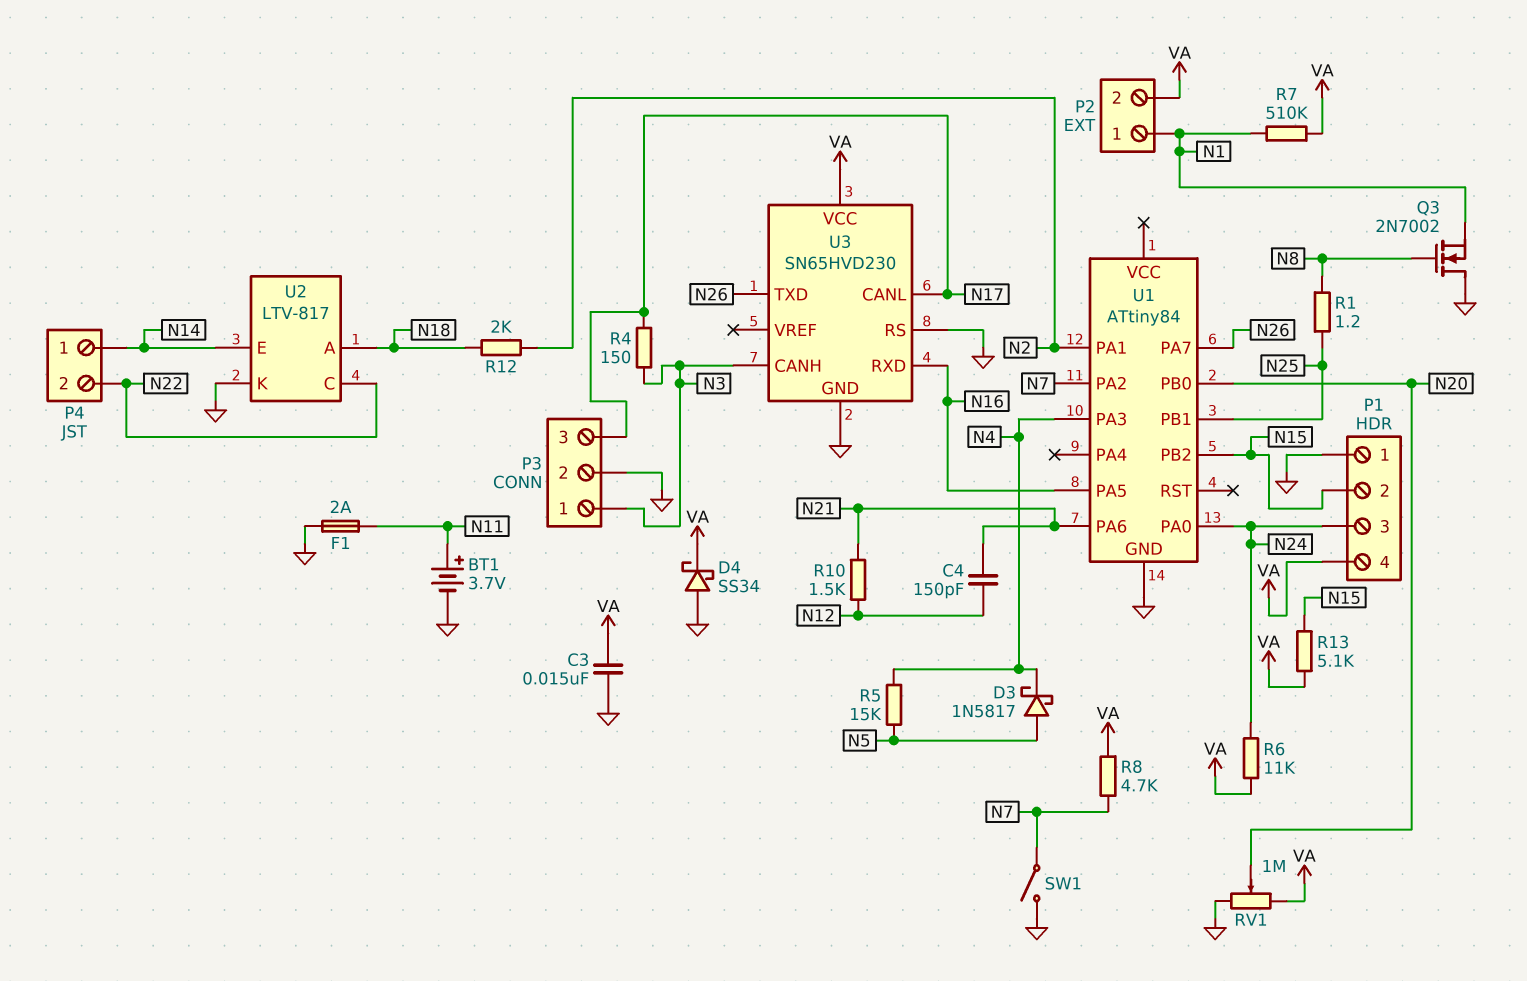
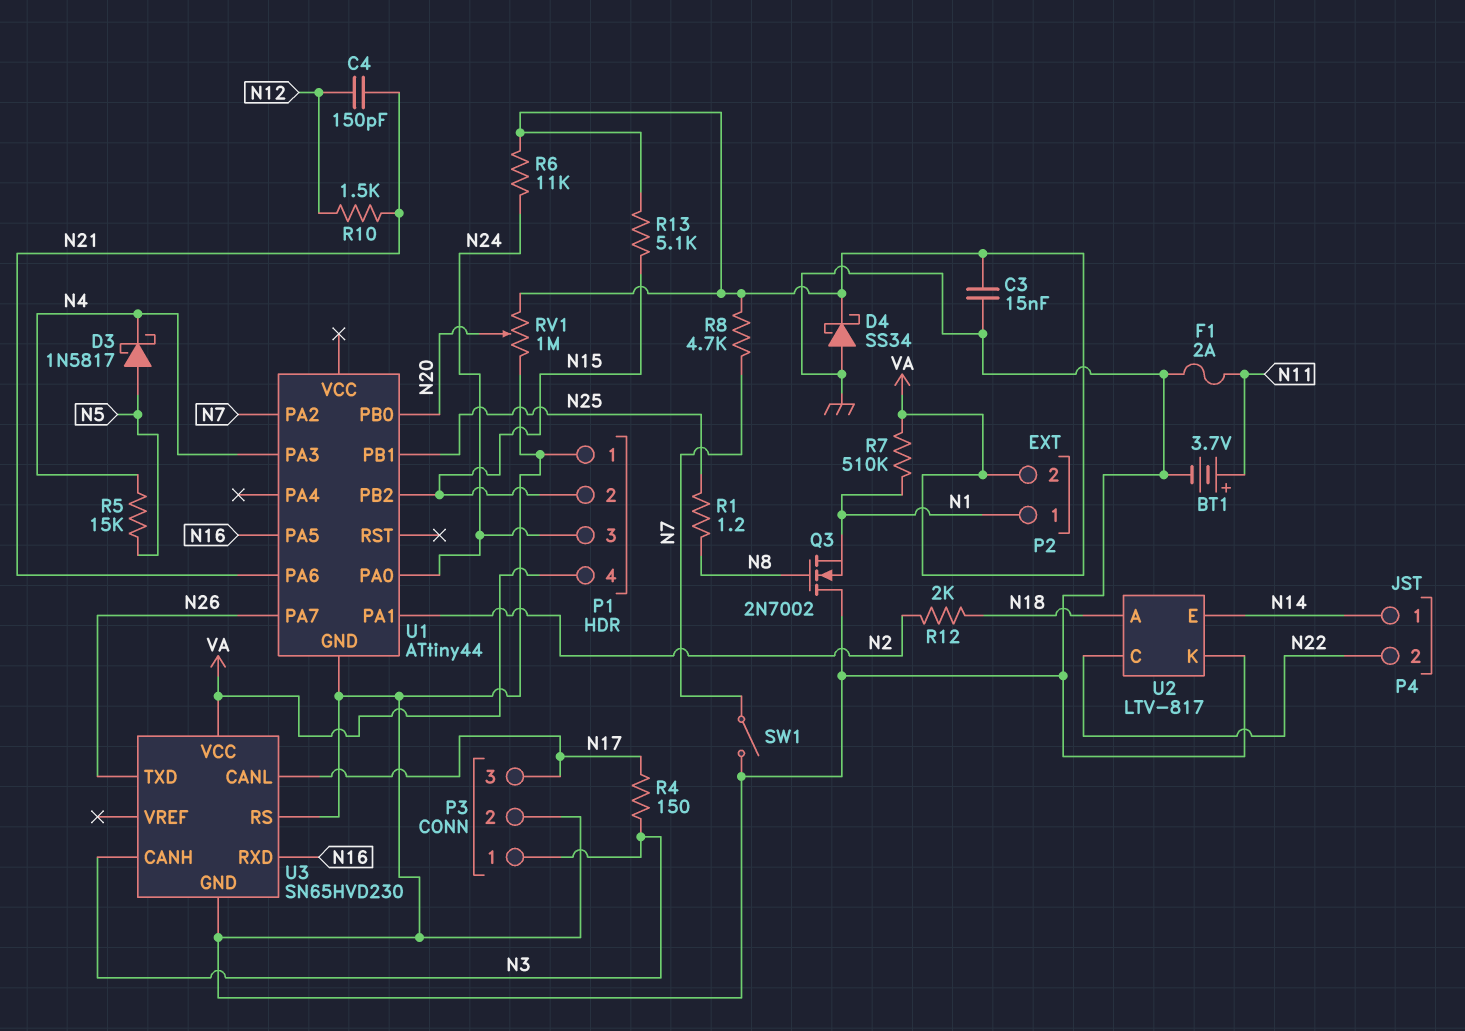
U1: ATtiny84 -> ATtiny44

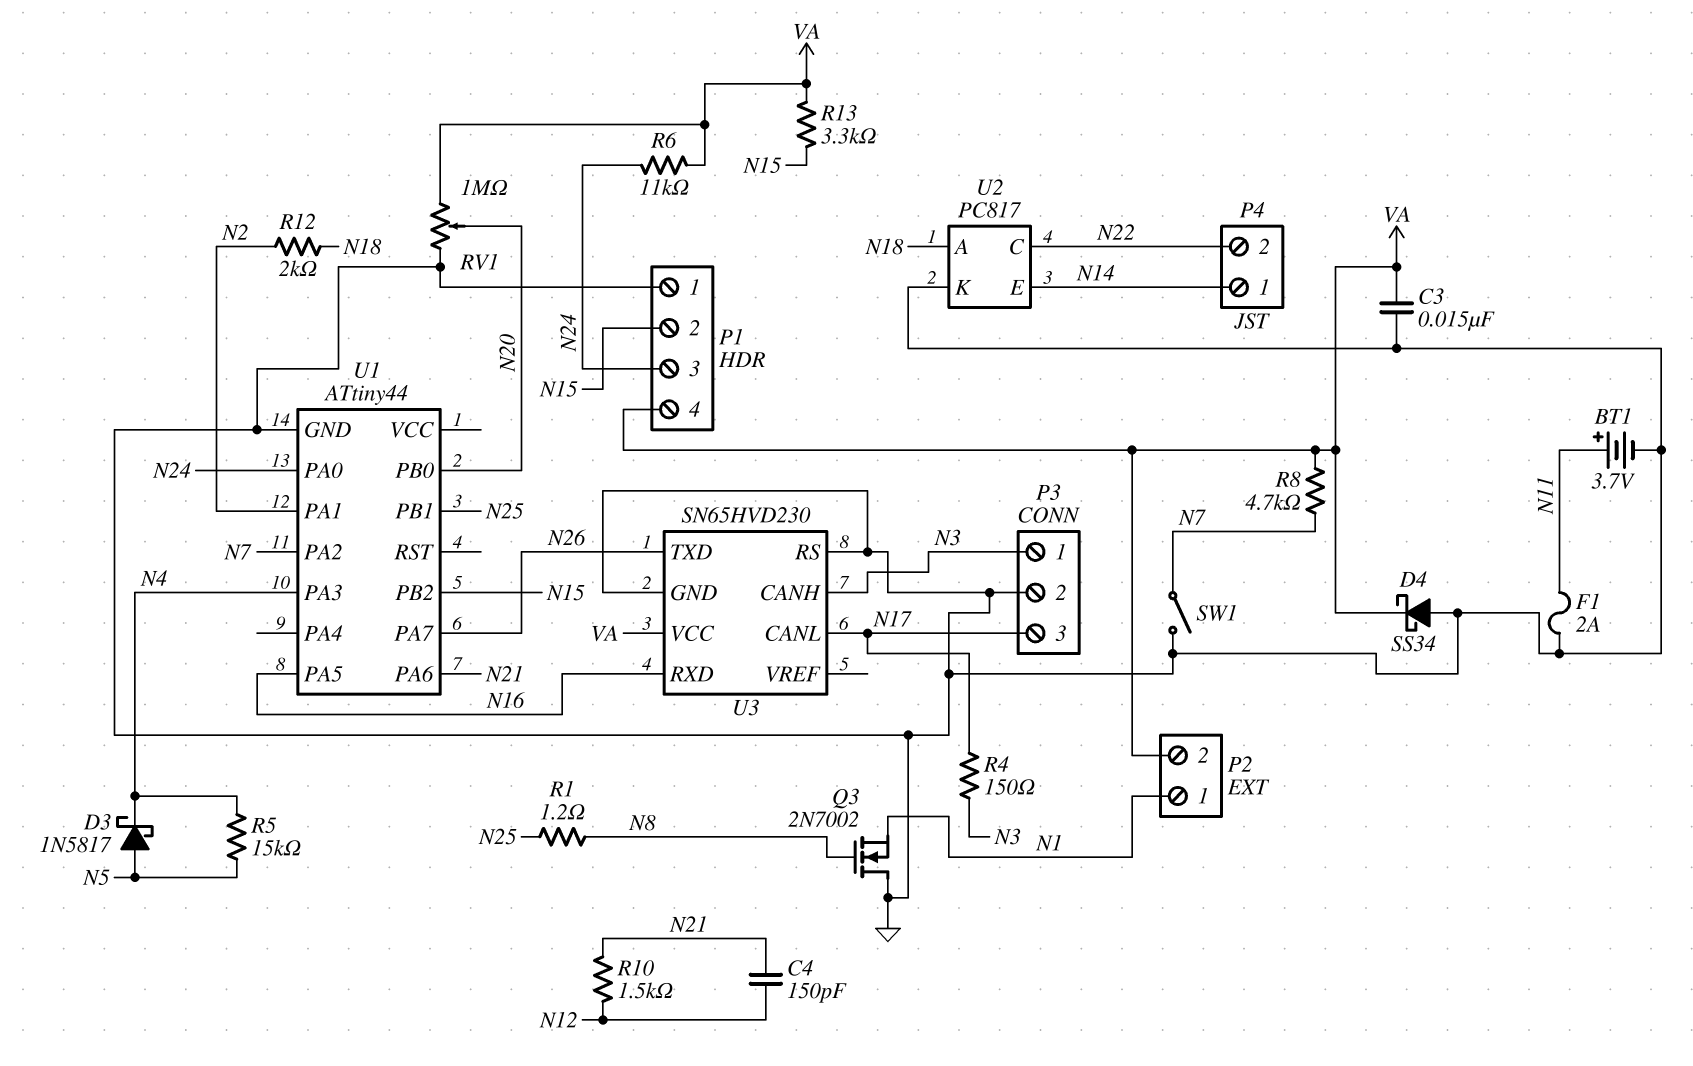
R7: 510k (N1, VA) -> none
R13: 5.1k (N15, VA) -> 3.3k (N15, VA)
U2: LTV-817 -> PC817

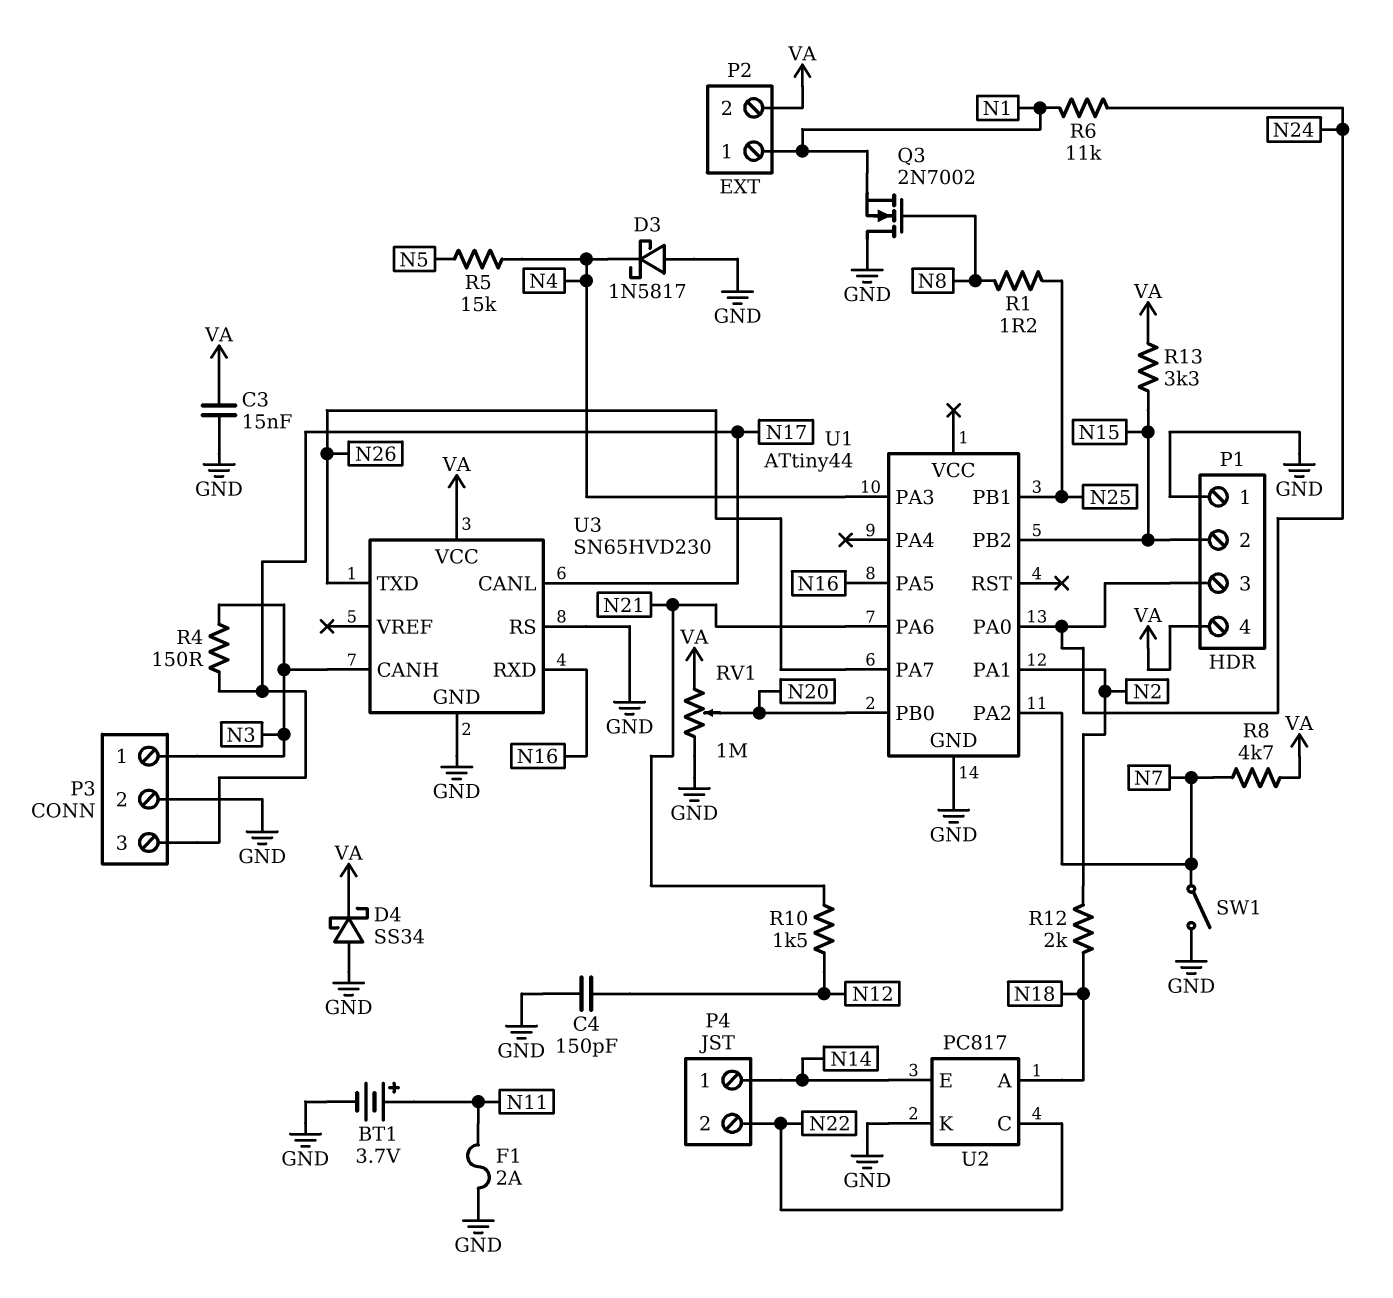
C4: 150pF (N12, N21) -> 150pF (GND, N12)
D3: schottky 1N5817 (A N5, K N4) -> schottky 1N5817 (A GND, K N4)
R6: 11k (N24, VA) -> 11k (N1, N24)

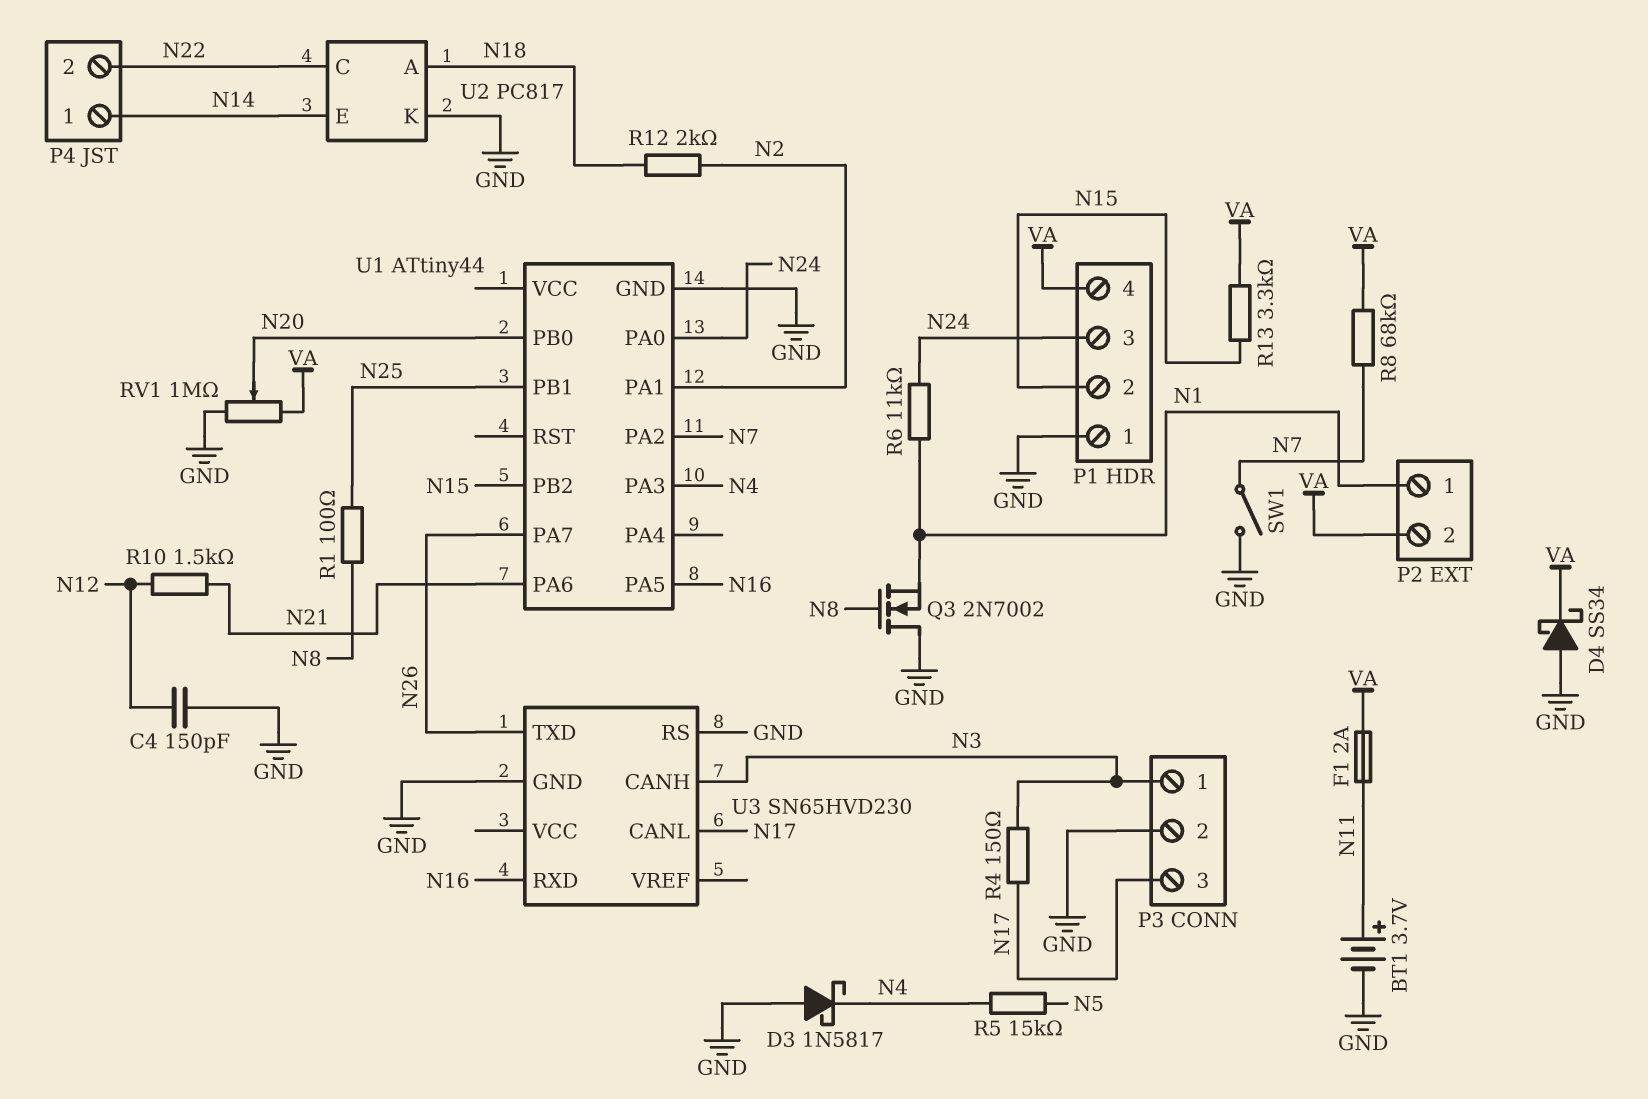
C3: 15nF (GND, VA) -> none
F1: 2A (GND, N11) -> 2A (N11, VA)
R1: 1.2 (N8, N25) -> 100 (N8, N25)
R8: 4.7k (N7, VA) -> 68k (N7, VA)
U3 pin VCC: VA -> none

